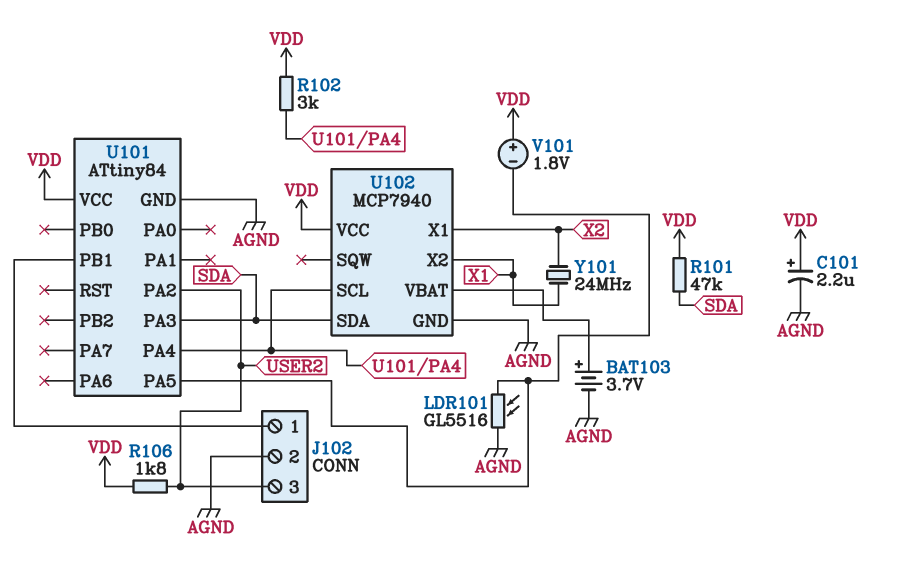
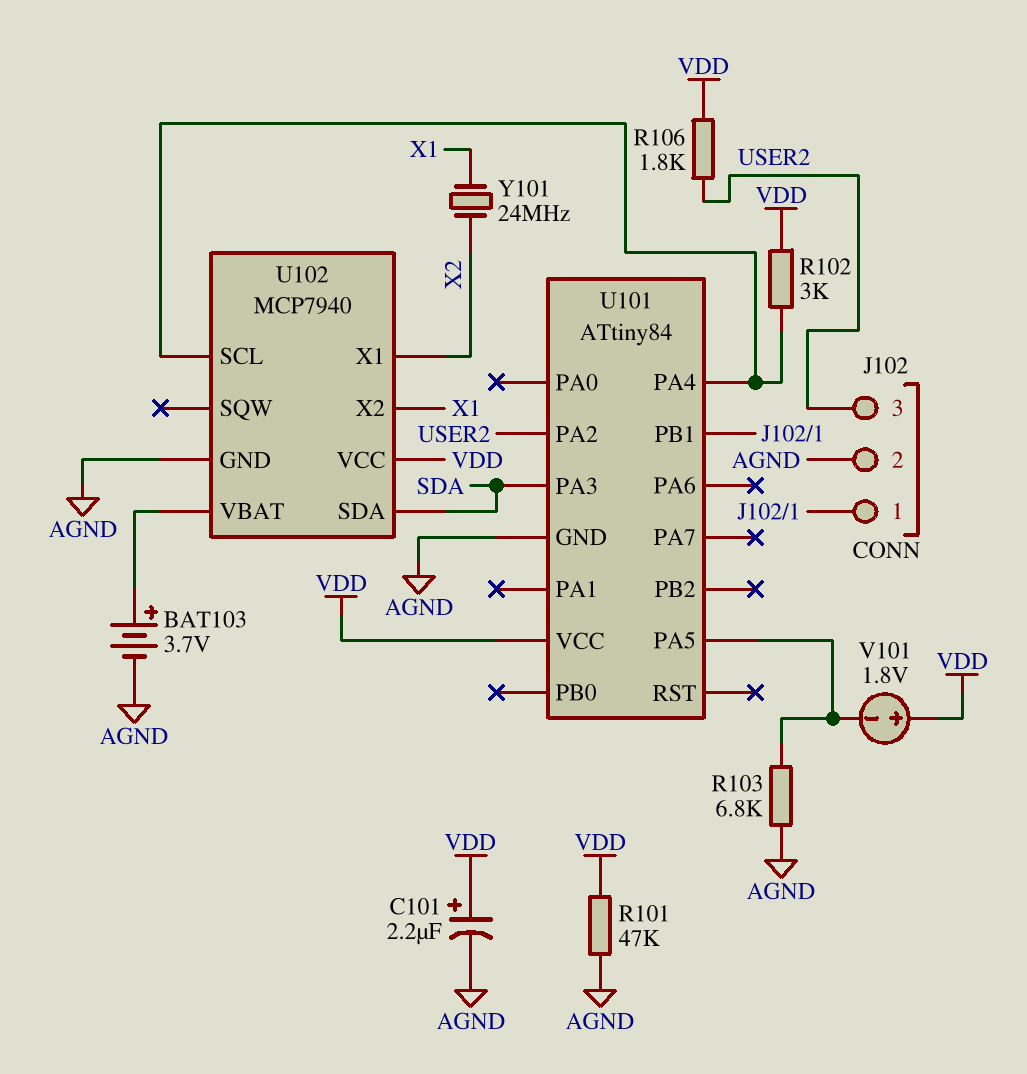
LDR101: GL5516 (AGND, U101/PA5) -> none
R101: 47k (SDA, VDD) -> 47k (AGND, VDD)
R103: none -> 6.8k (AGND, U101/PA5)

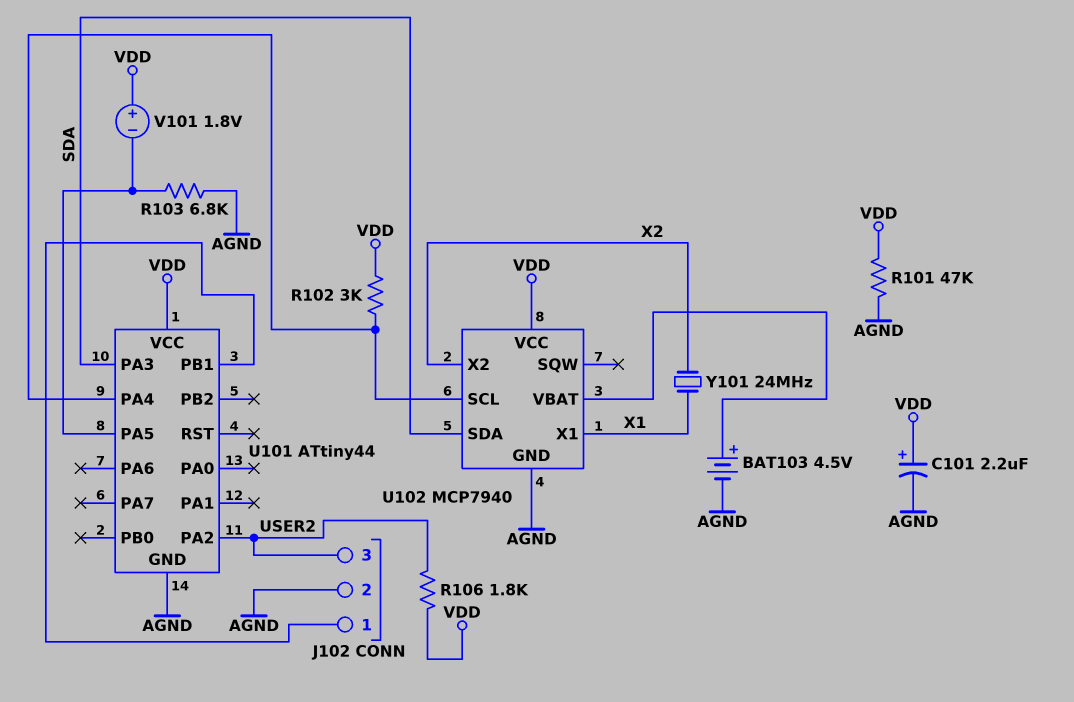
BAT103: 3.7V (plus U102/VBAT, minus AGND) -> 4.5V (plus U102/VBAT, minus AGND)
U101: ATtiny84 -> ATtiny44
U102 pin X1: X2 -> X1
U102 pin X2: X1 -> X2

